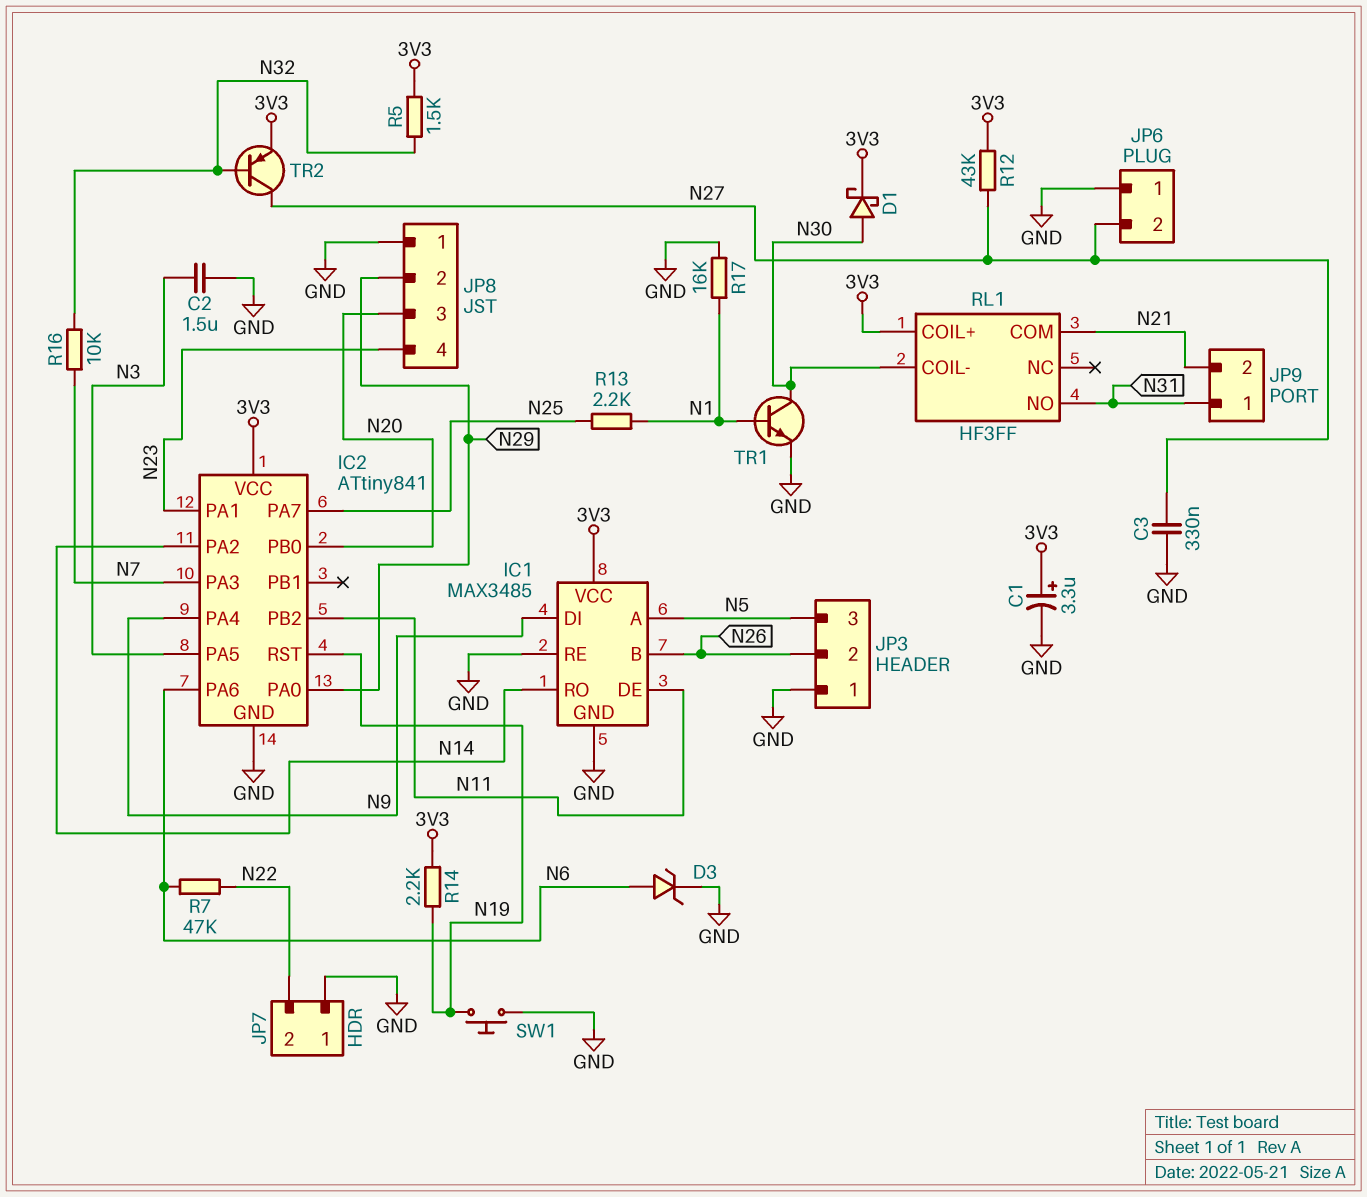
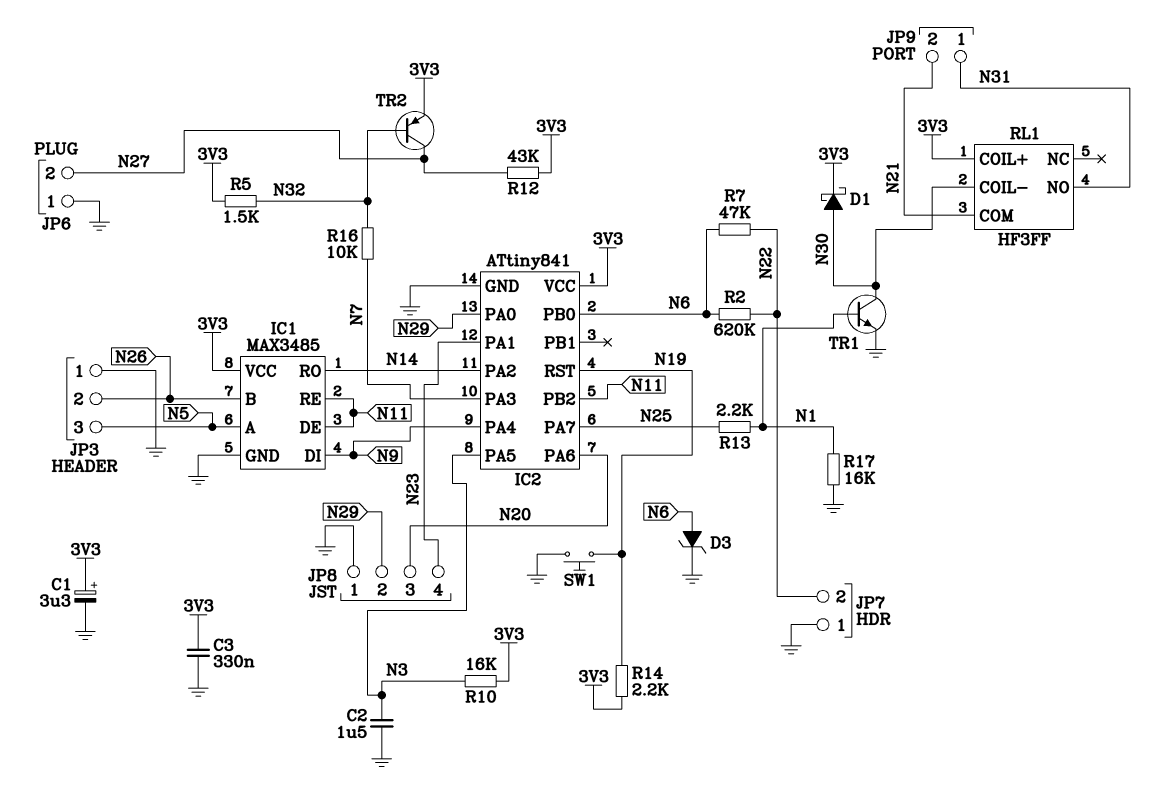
C3: 330nF (GND, N27) -> 330nF (3V3, GND)
IC1 pin RE: GND -> N11
IC2 pin PA6: N6 -> N20
IC2 pin PB0: N20 -> N6
R2: none -> 620k (N6, N22)
R10: none -> 16k (3V3, N3)

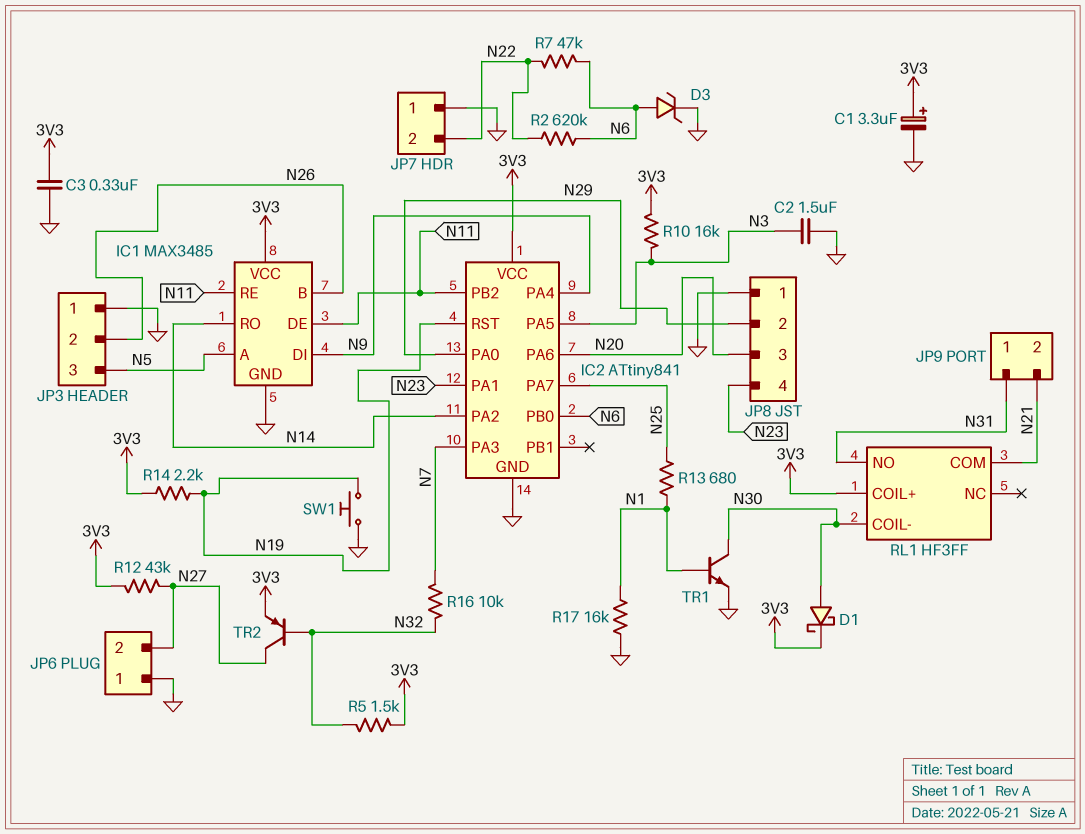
R13: 2.2k (N1, N25) -> 680 (N1, N25)

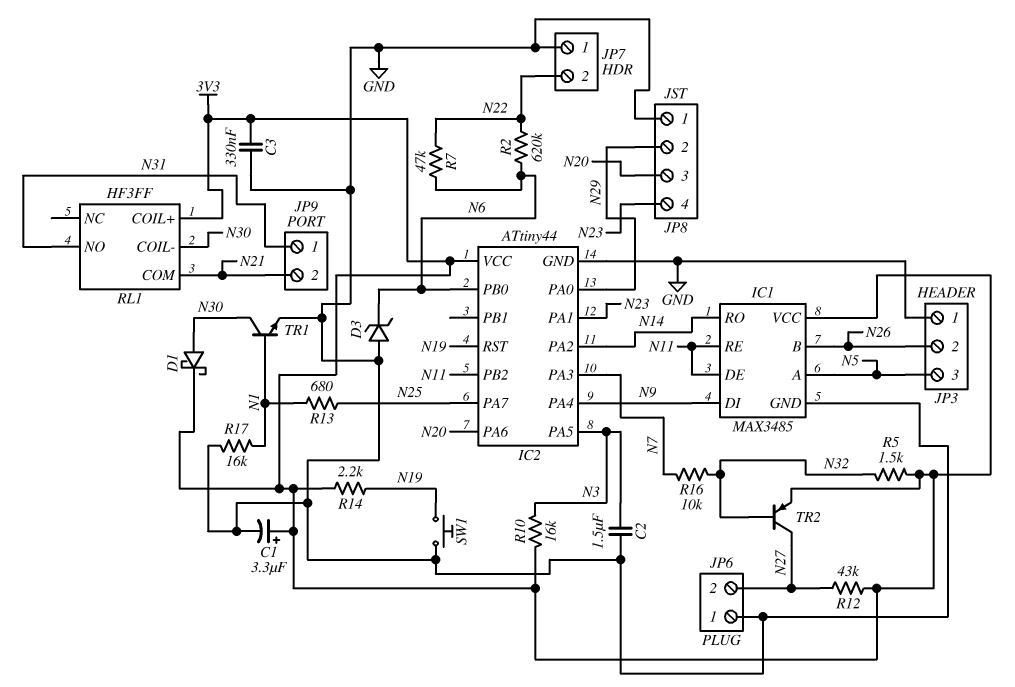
D3: zener (A N6, K GND) -> zener (A GND, K N6)
IC2: ATtiny841 -> ATtiny44

